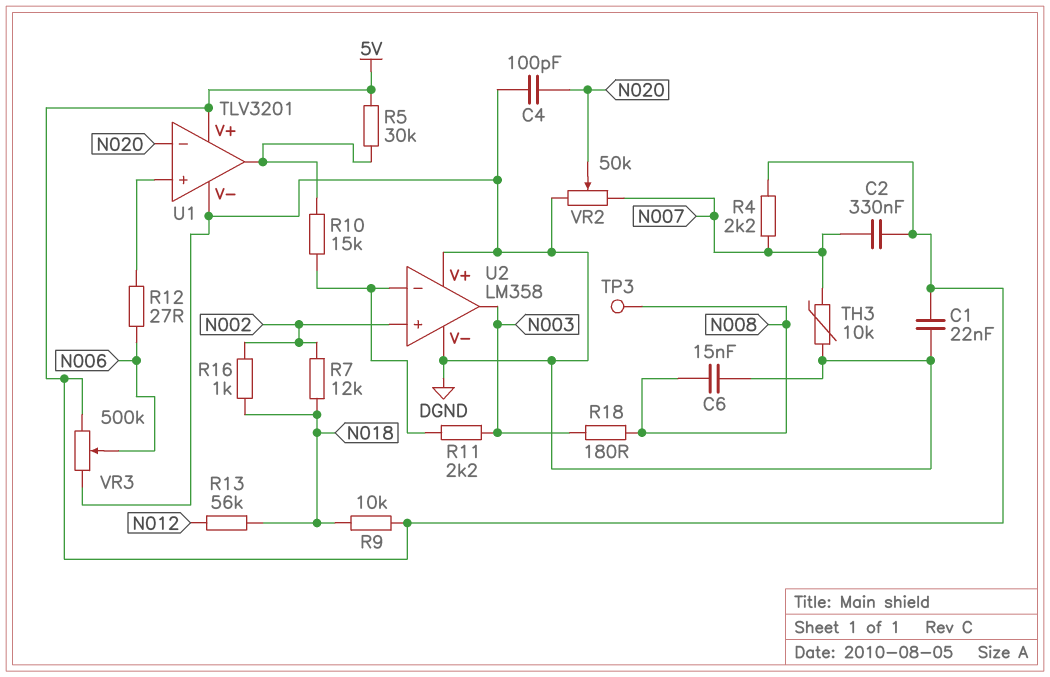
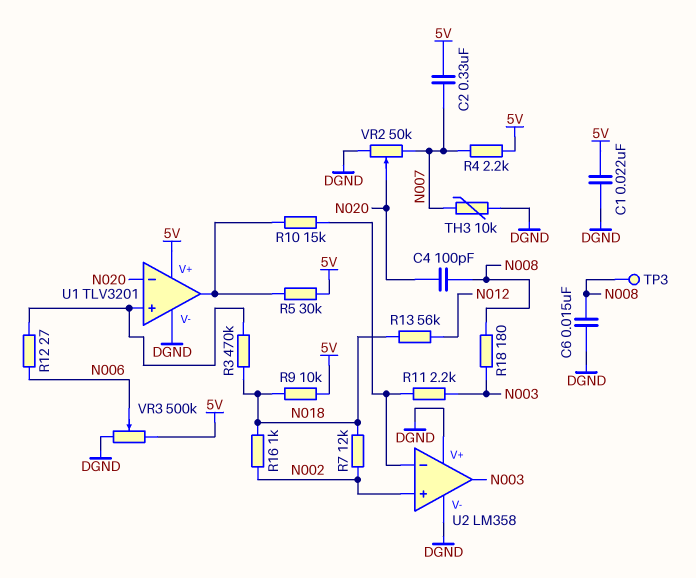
C4: 100pF (DGND, N020) -> 100pF (N008, N020)
R3: none -> 470k (N018, U1/in+)

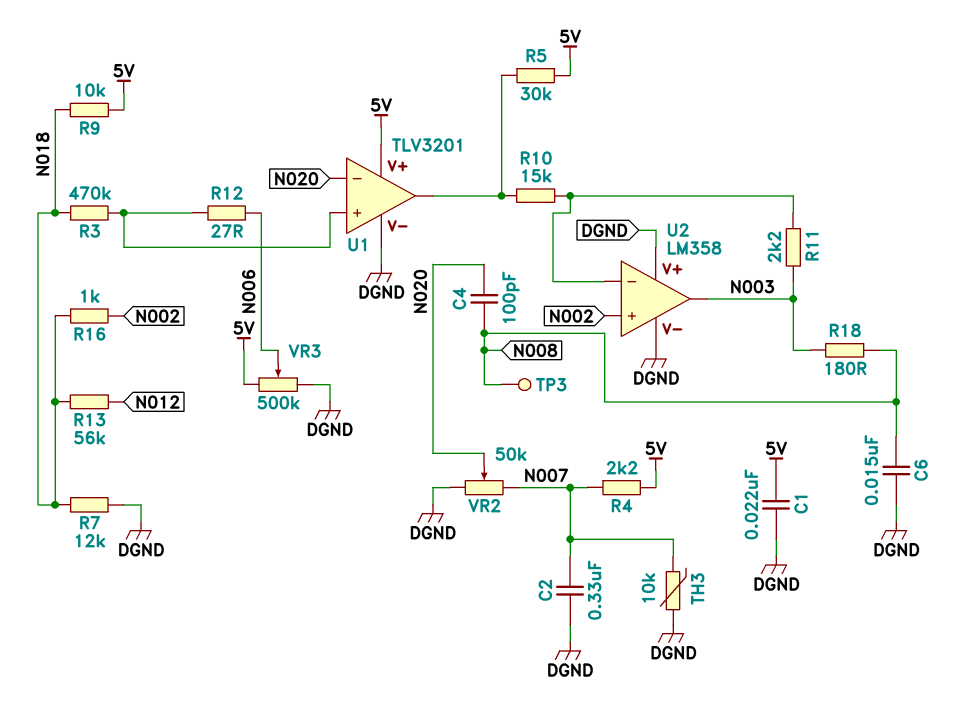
C2: 330nF (5V, N007) -> 330nF (DGND, N007)
R7: 12k (N002, N018) -> 12k (DGND, N018)

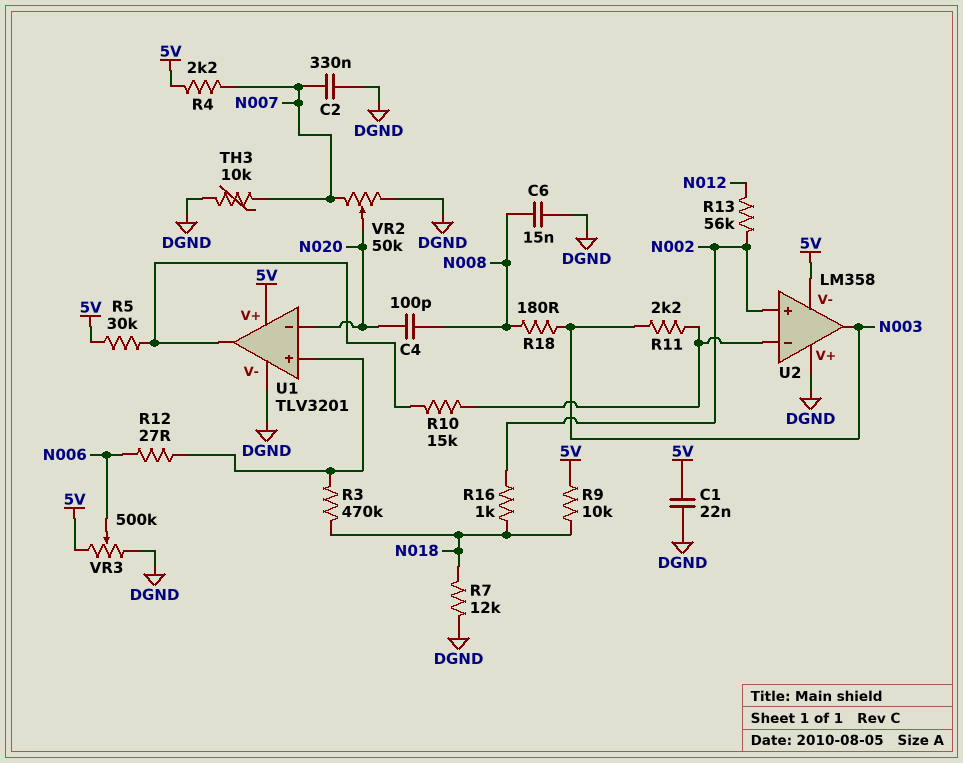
R13: 56k (N012, N018) -> 56k (N002, N012)
TP3: test point (N008) -> none
U2 pin V-: DGND -> 5V

